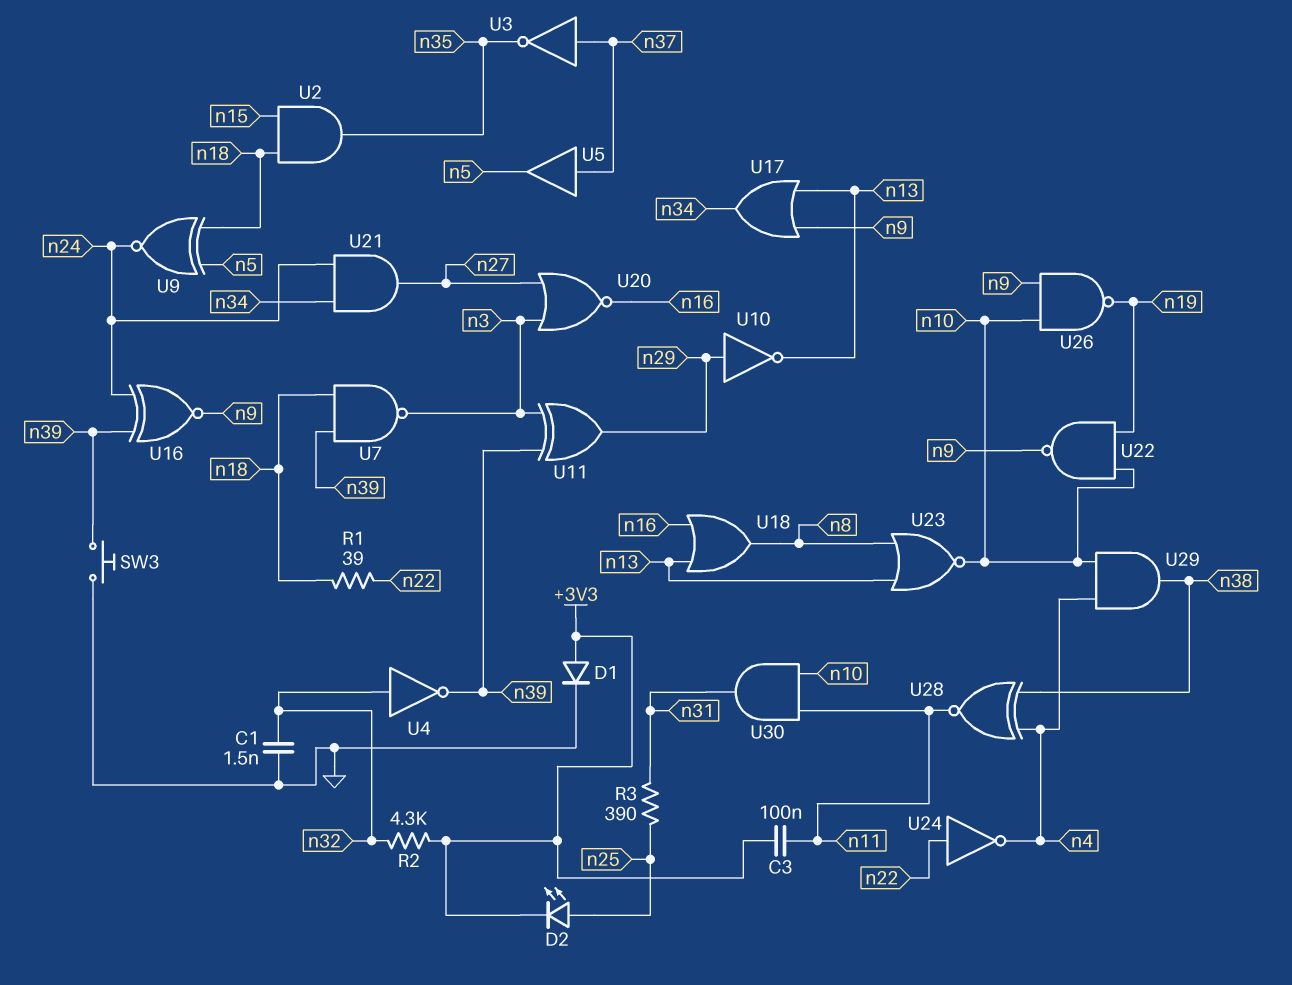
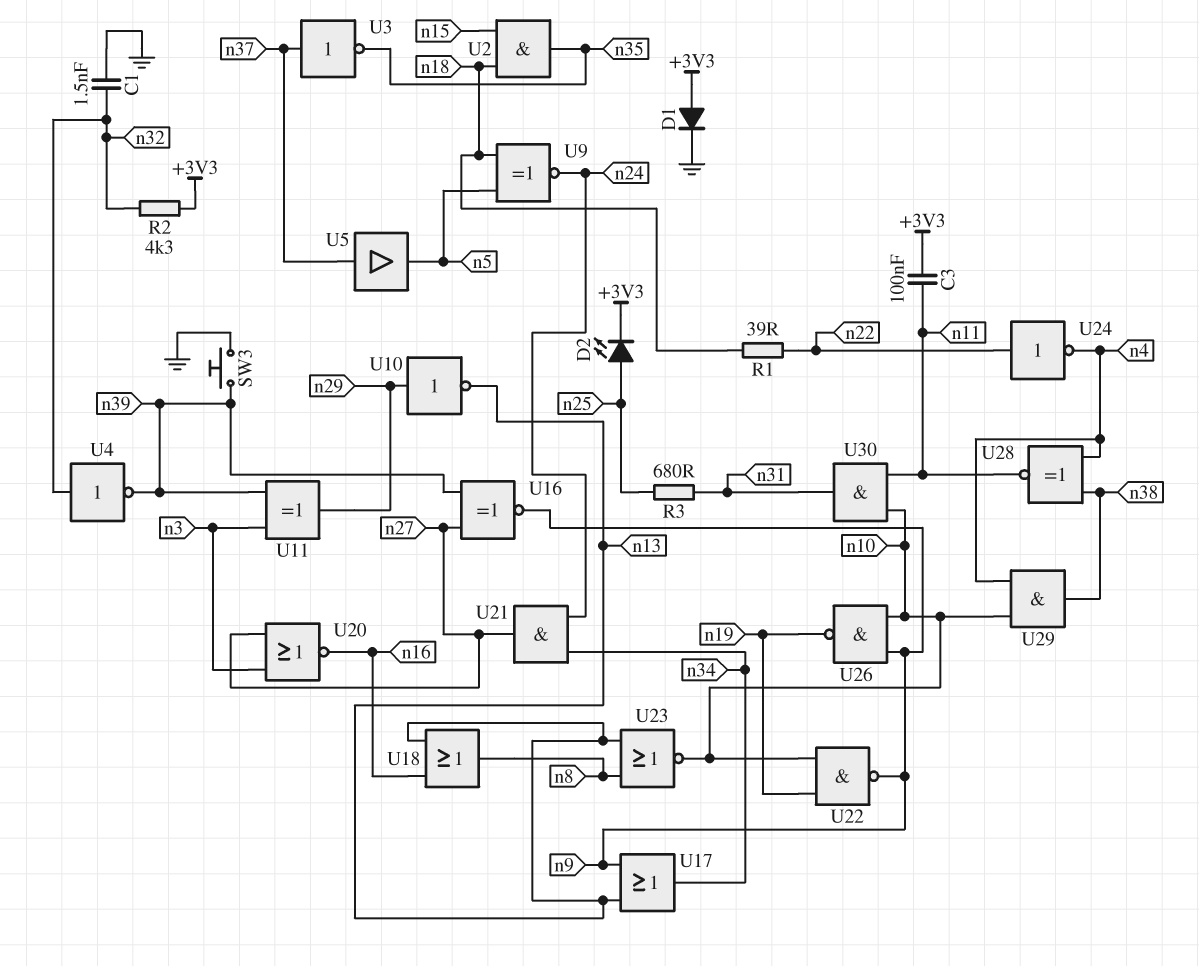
R3: 390 (n25, n31) -> 680 (n25, n31)
U7: NAND (in n18, in n39, out n3) -> none
U16: XNOR (in n24, in n39, out n9) -> XNOR (in n27, in n39, out n9)

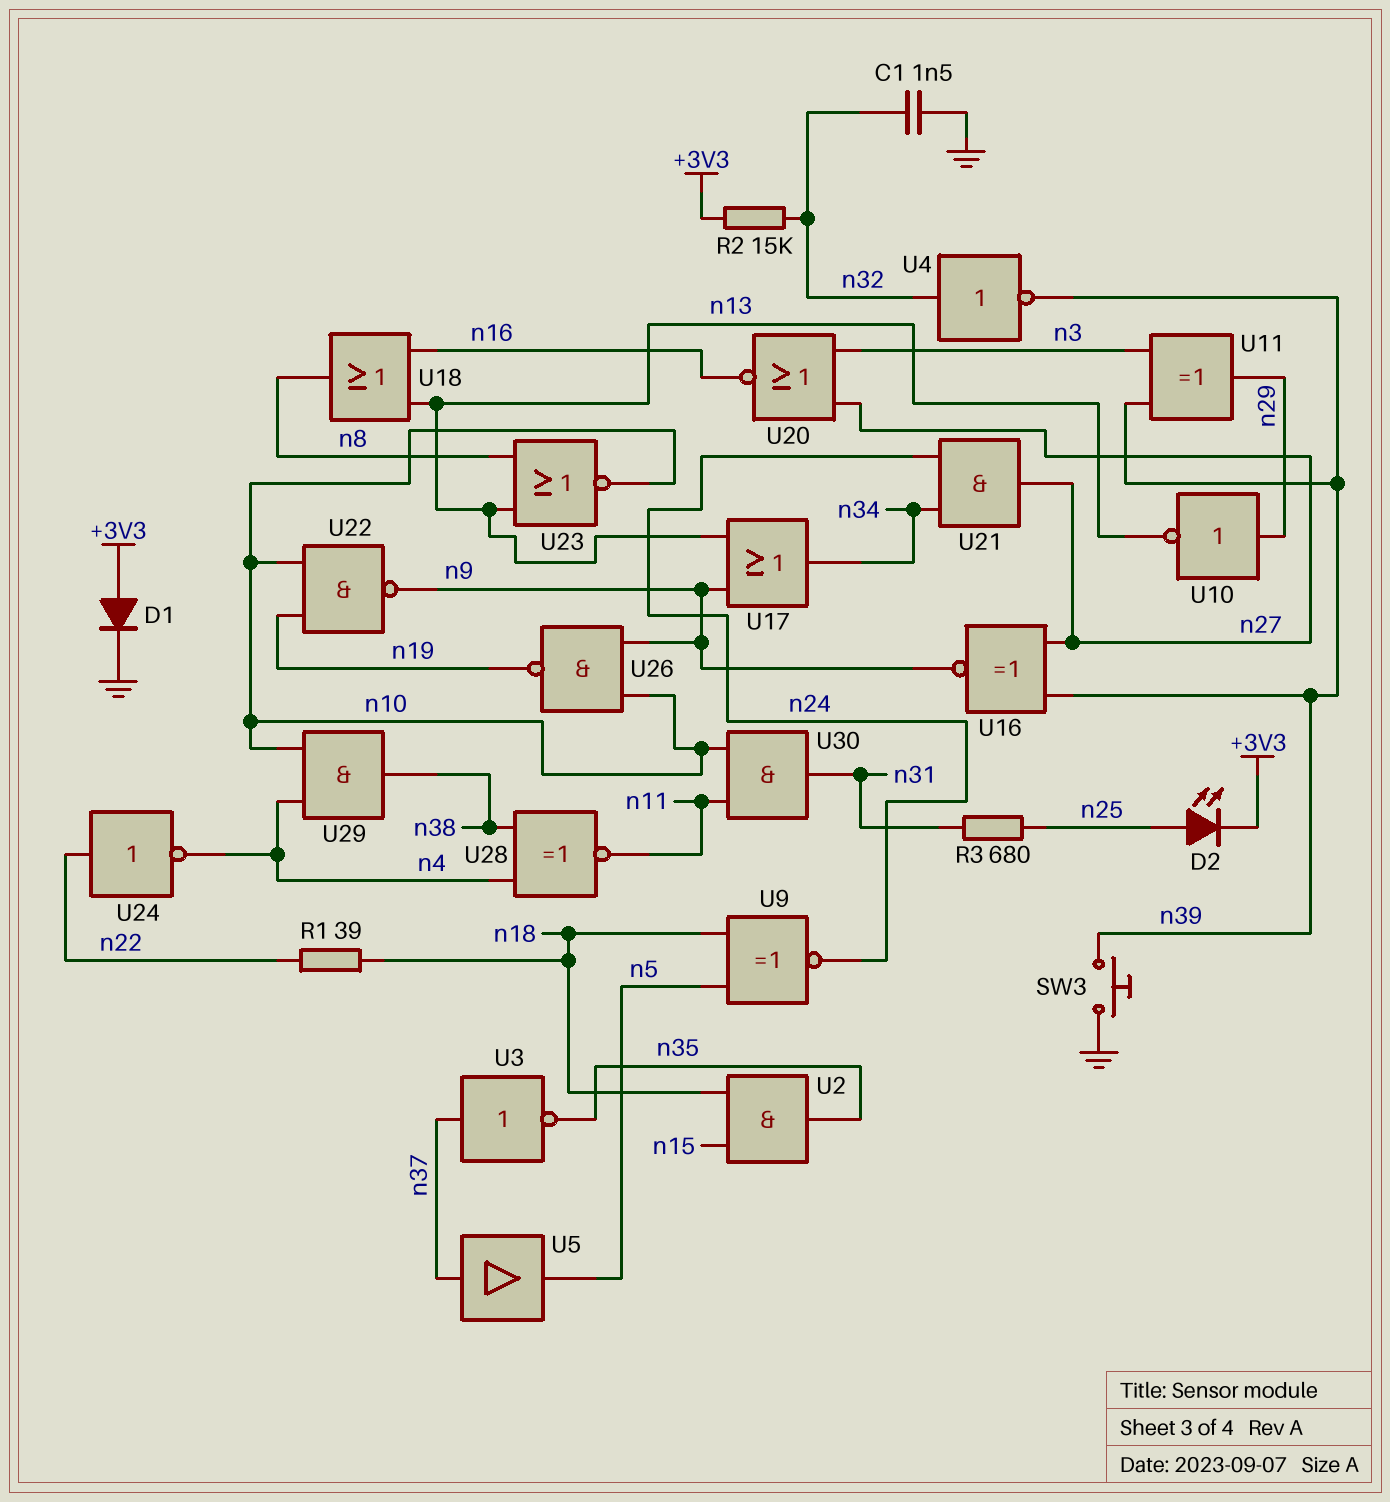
C3: 100nF (+3V3, n11) -> none
R2: 4.3k (+3V3, n32) -> 15k (+3V3, n32)

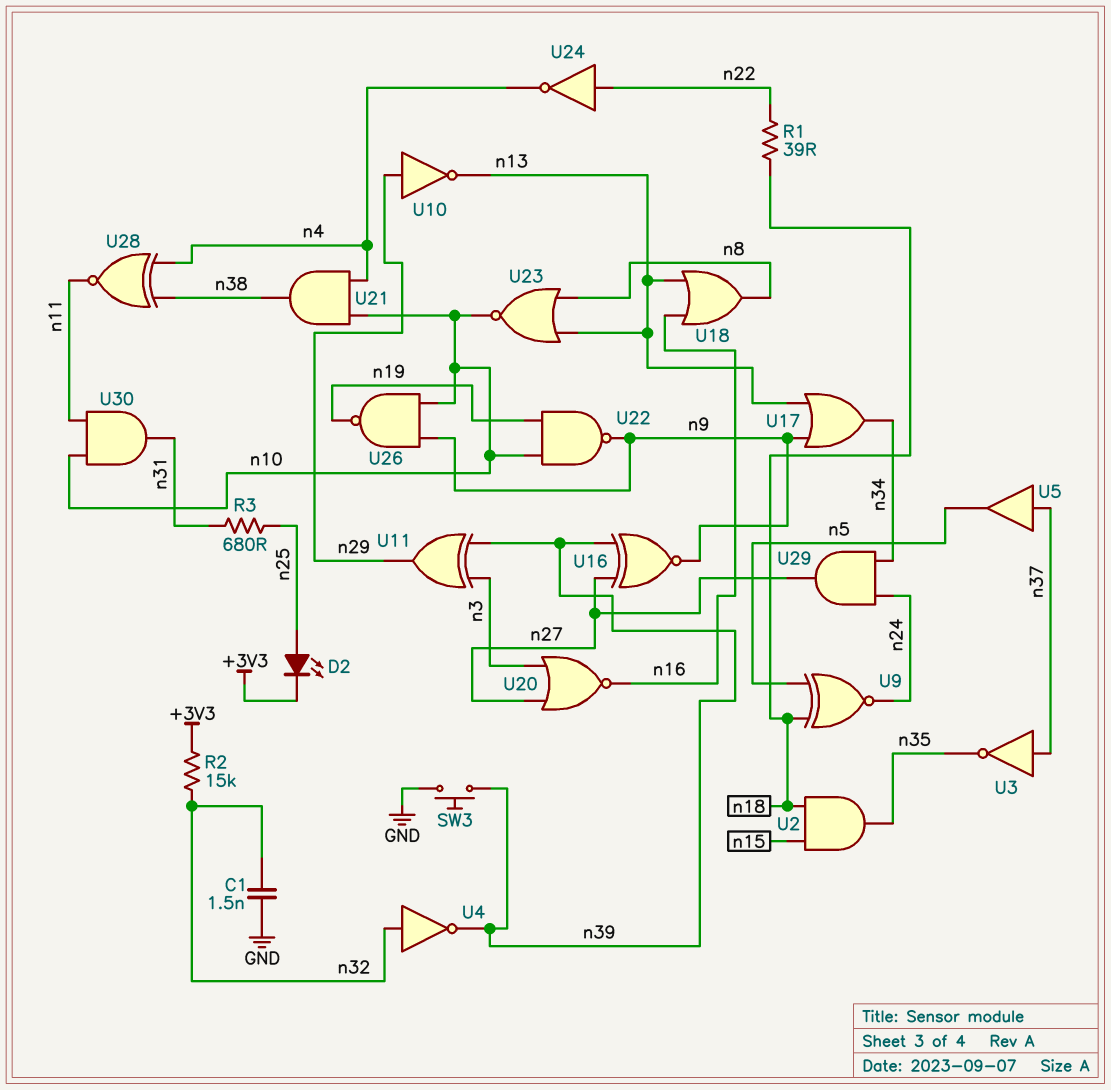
D1: diode (A +3V3, K GND) -> none
U21: AND (in n24, in n34, out n27) -> AND (in n4, in n10, out n38)
U29: AND (in n4, in n10, out n38) -> AND (in n24, in n34, out n27)

